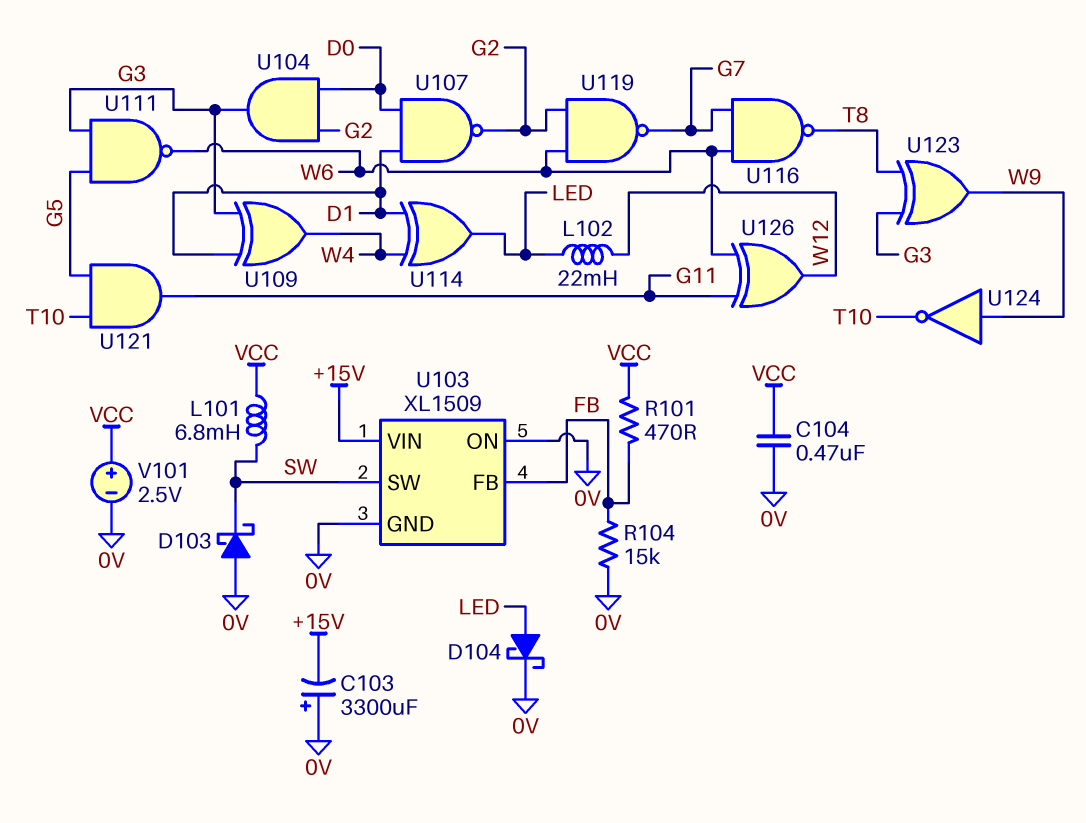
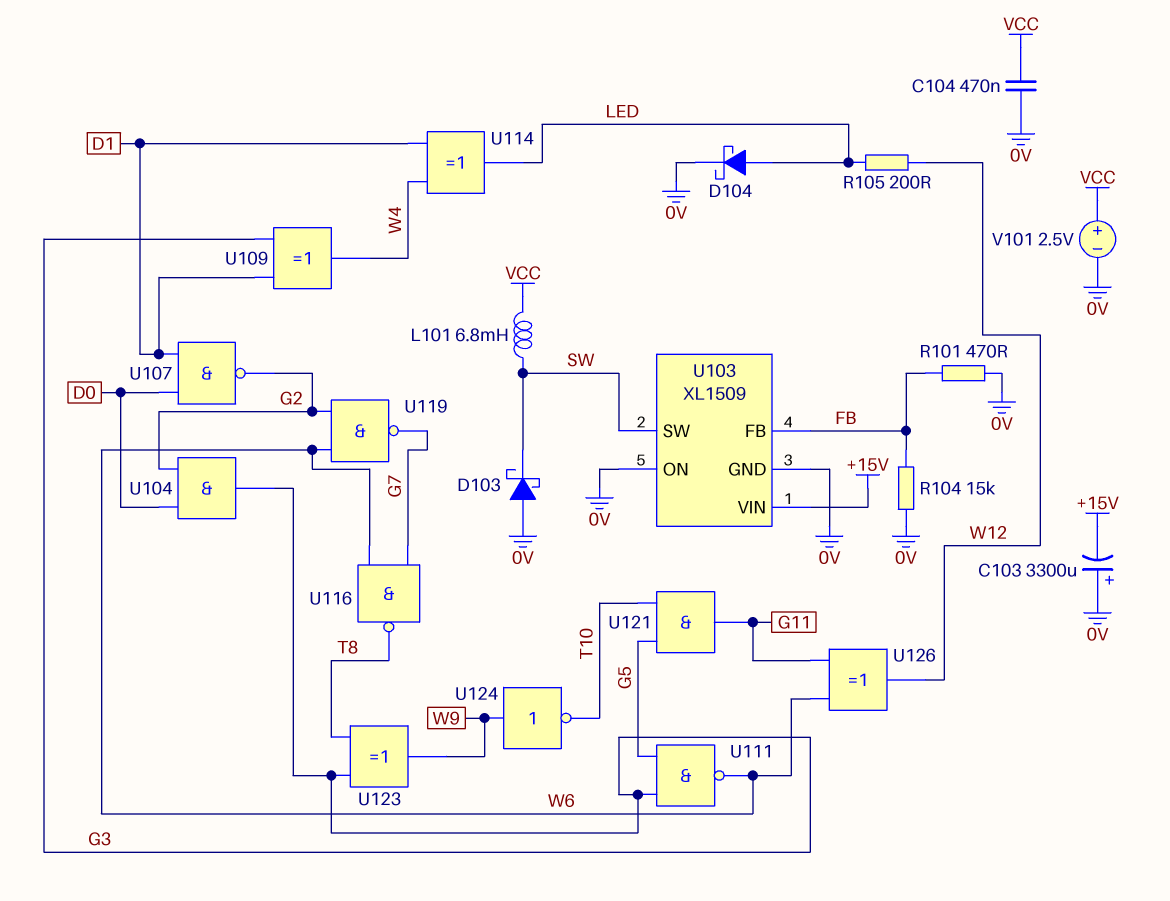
L102: 22mH (LED, W12) -> none
R101: 470 (FB, VCC) -> 470 (0V, FB)
R105: none -> 200 (LED, W12)

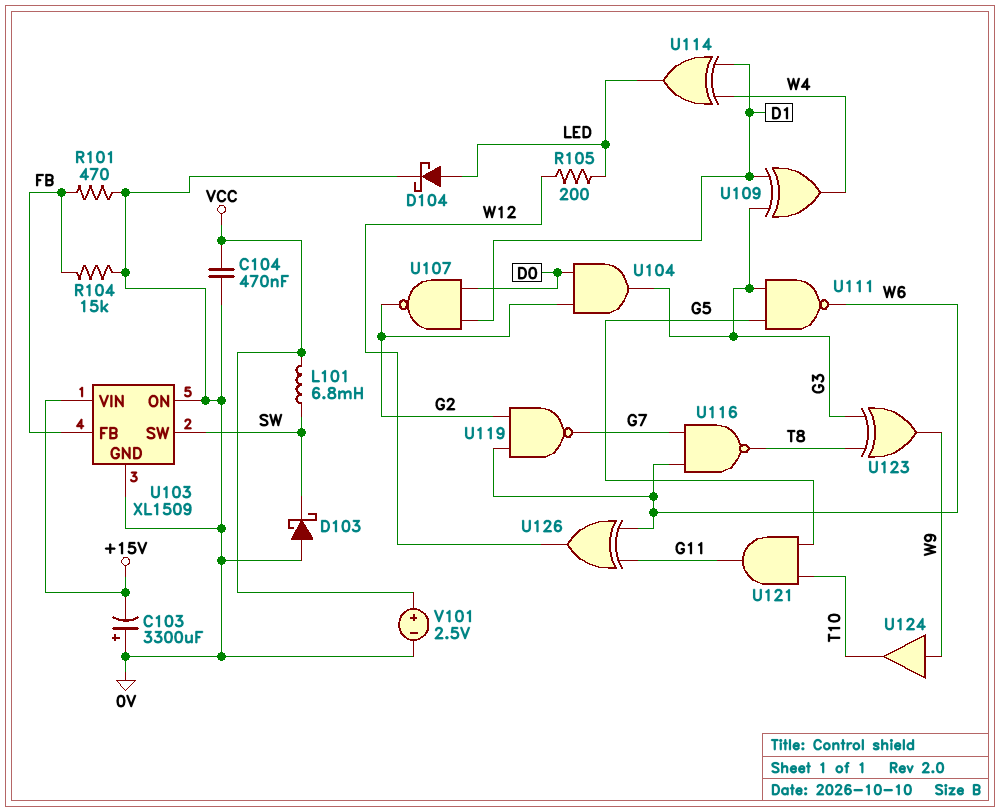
U124: NOT (in W9, out T10) -> buffer (in W9, out T10)

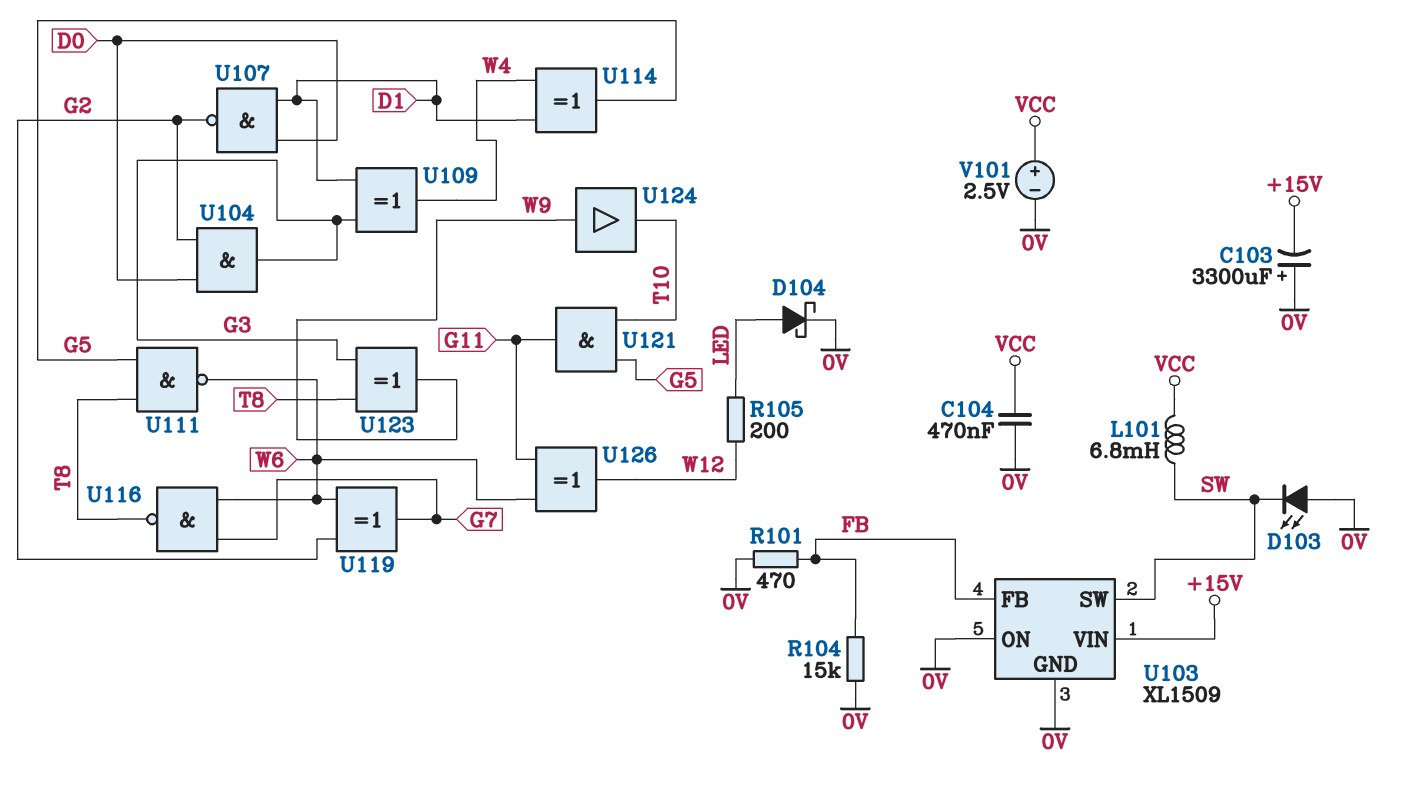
D103: schottky (A 0V, K SW) -> LED (A 0V, K SW)
U111: NAND (in G3, in G5, out W6) -> NAND (in G5, in T8, out W6)
U114: XOR (in D1, in W4, out LED) -> XOR (in D1, in W4, out G5)
U119: NAND (in G2, in W6, out G7) -> XOR (in G2, in W6, out G7)

